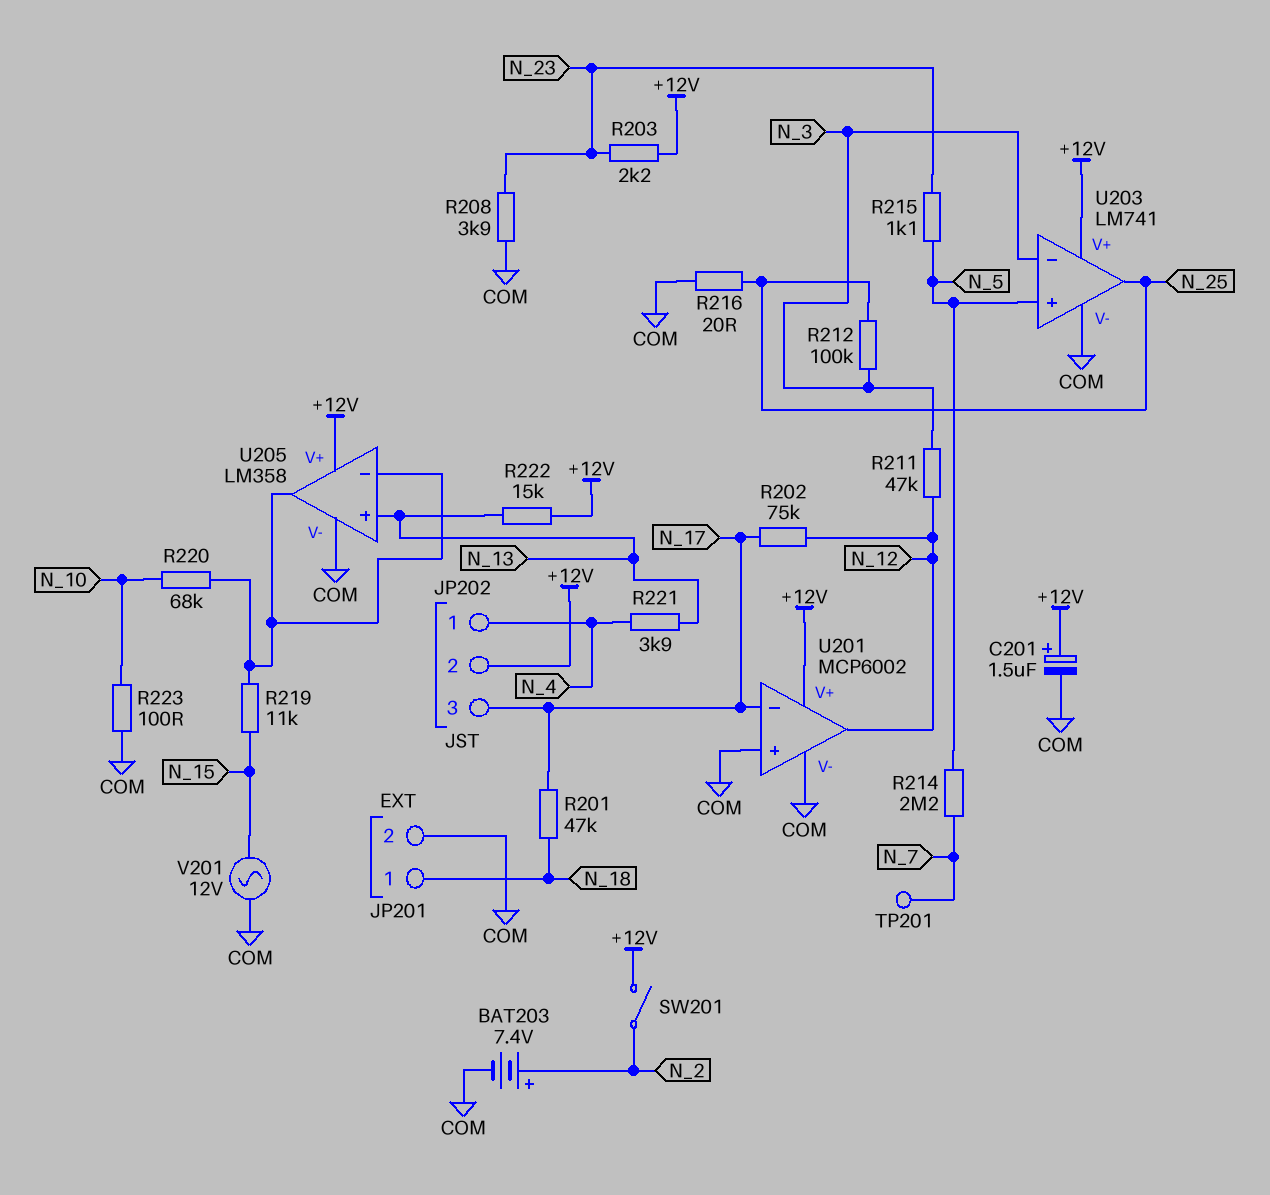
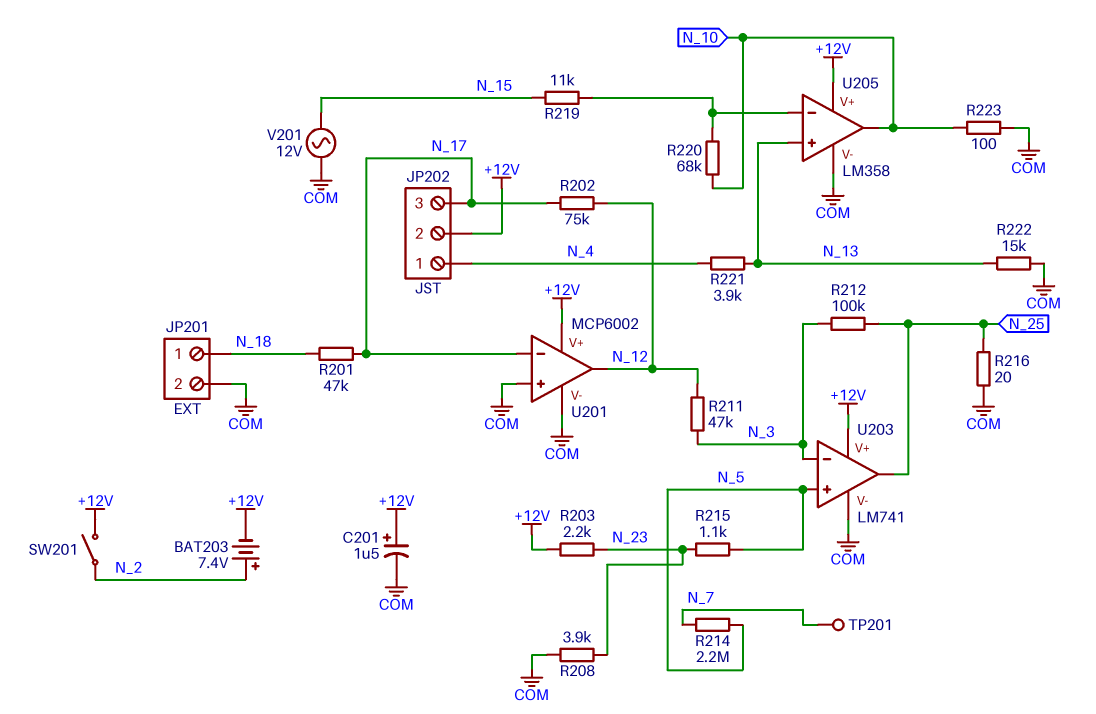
BAT203: 7.4V (plus N_2, minus COM) -> 7.4V (plus N_2, minus +12V)
R222: 15k (+12V, N_13) -> 15k (COM, N_13)
U205 pin out: U205/in- -> N_10

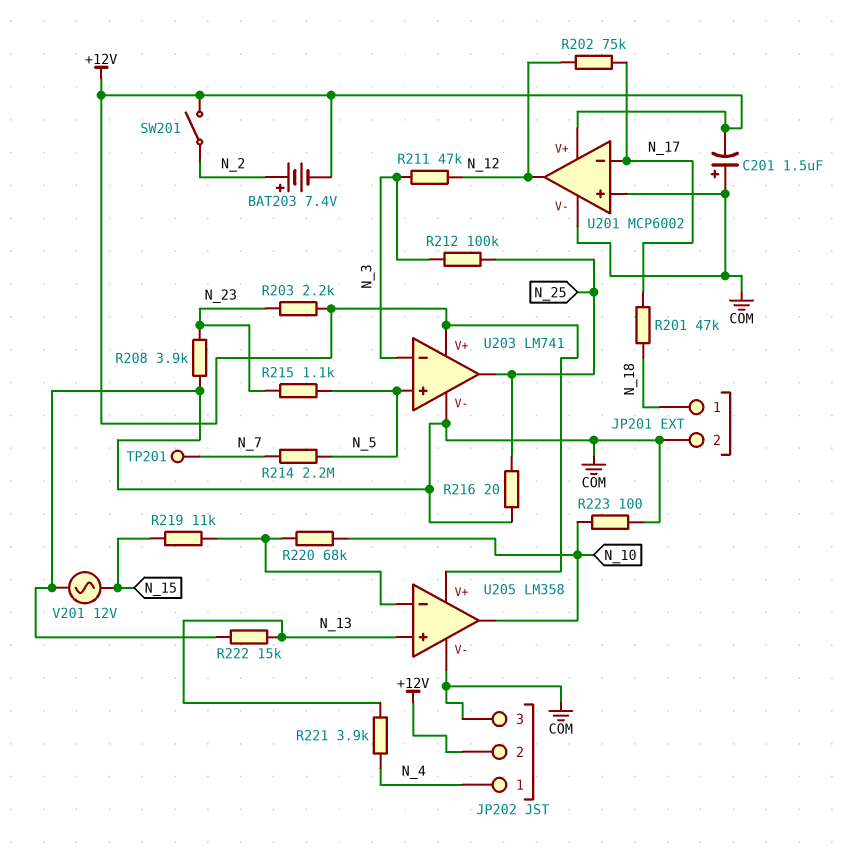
C201: 1.5uF (plus +12V, minus COM) -> 1.5uF (plus COM, minus +12V)
JP202 pin 3: N_17 -> COM

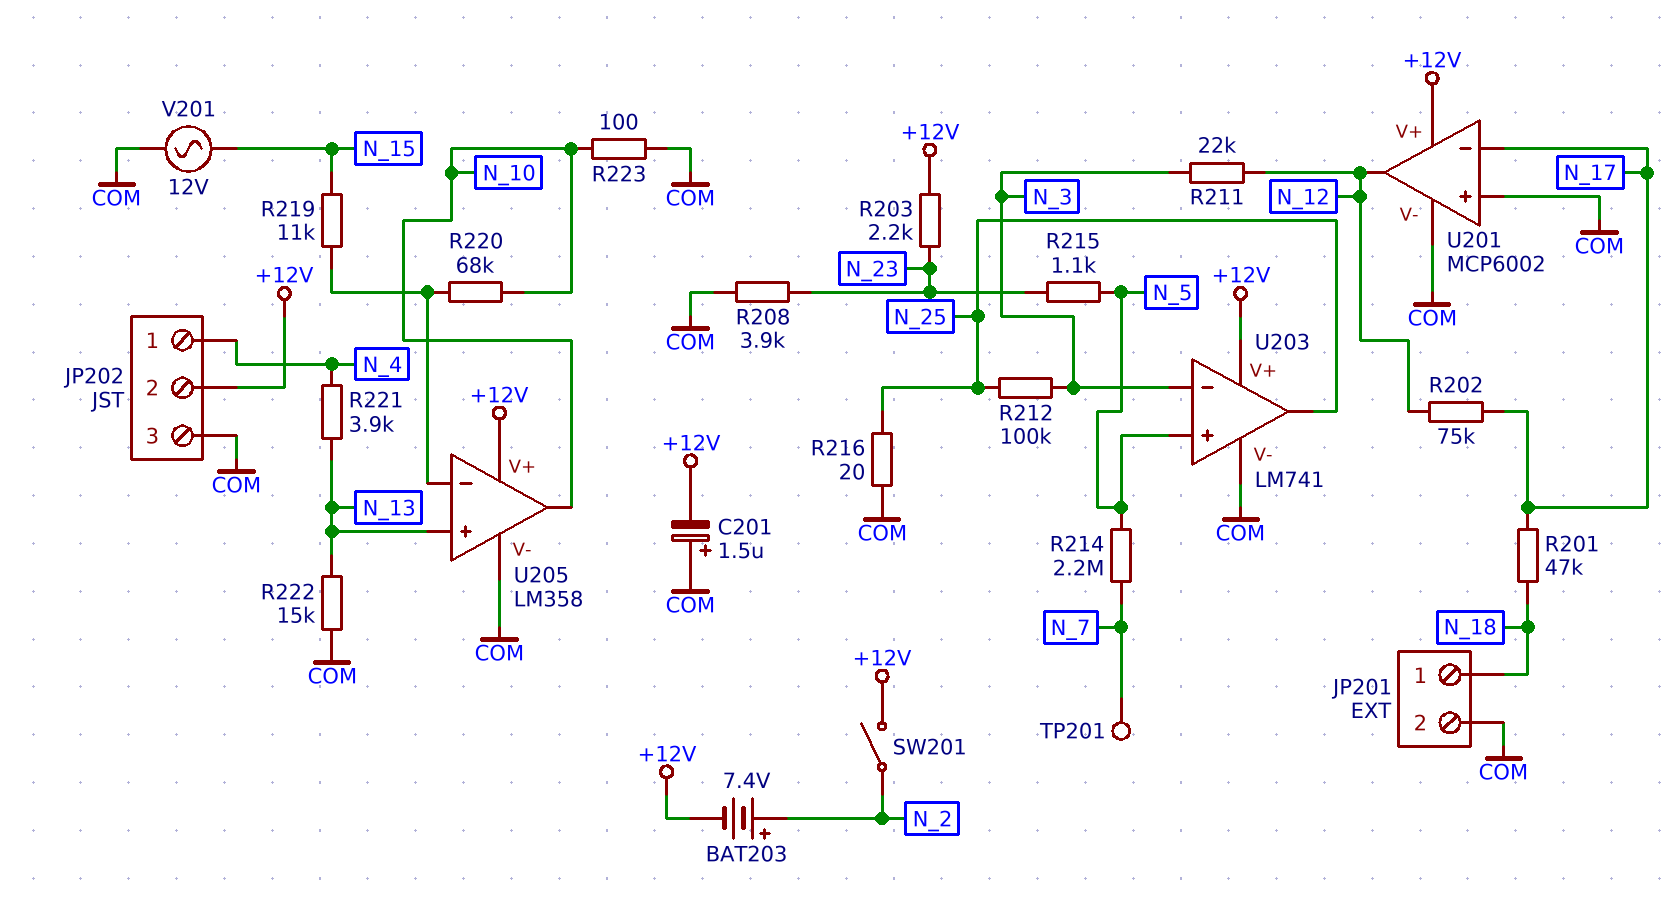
R211: 47k (N_3, N_12) -> 22k (N_3, N_12)

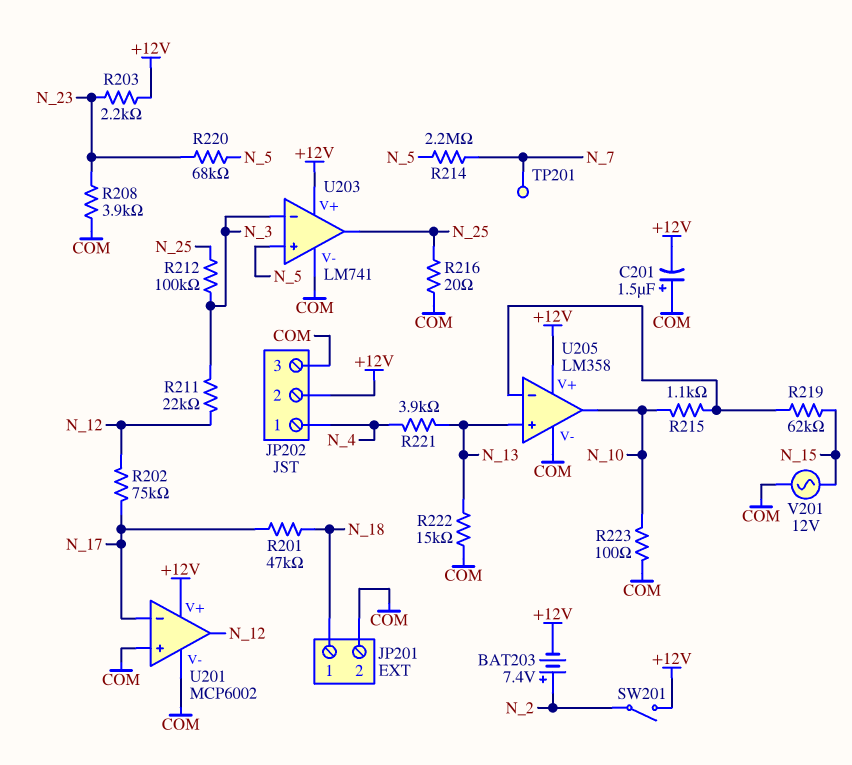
R215: 1.1k (N_5, N_23) -> 1.1k (N_10, U205/in-)
R219: 11k (N_15, U205/in-) -> 62k (N_15, U205/in-)
R220: 68k (N_10, U205/in-) -> 68k (N_5, N_23)

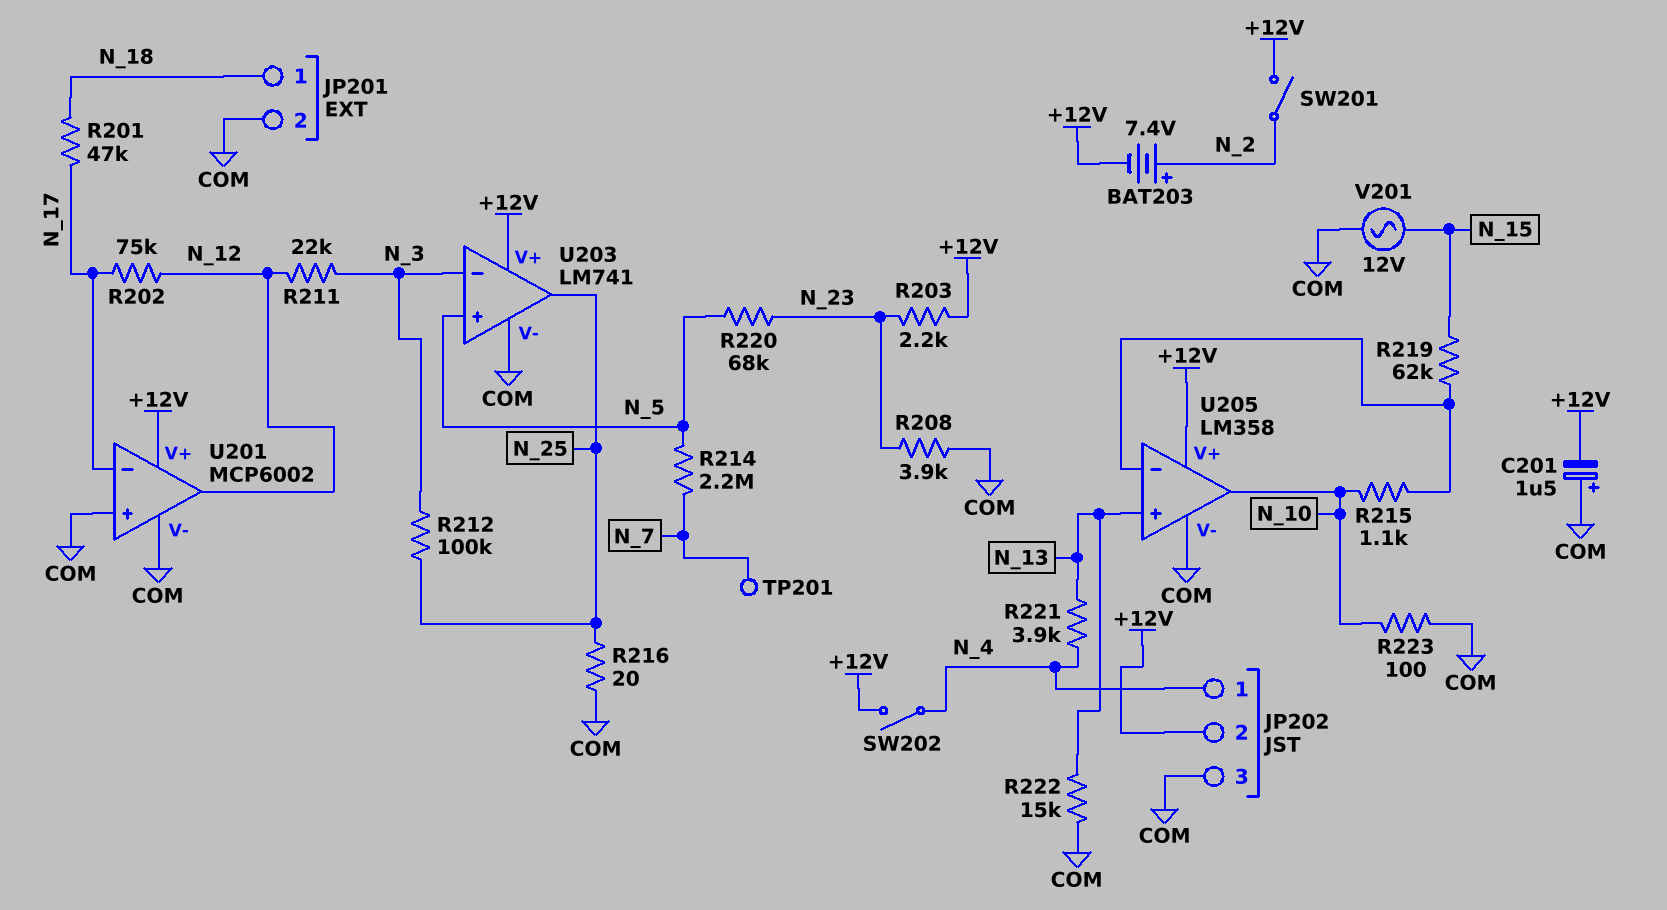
SW202: none -> switch (+12V, N_4)

